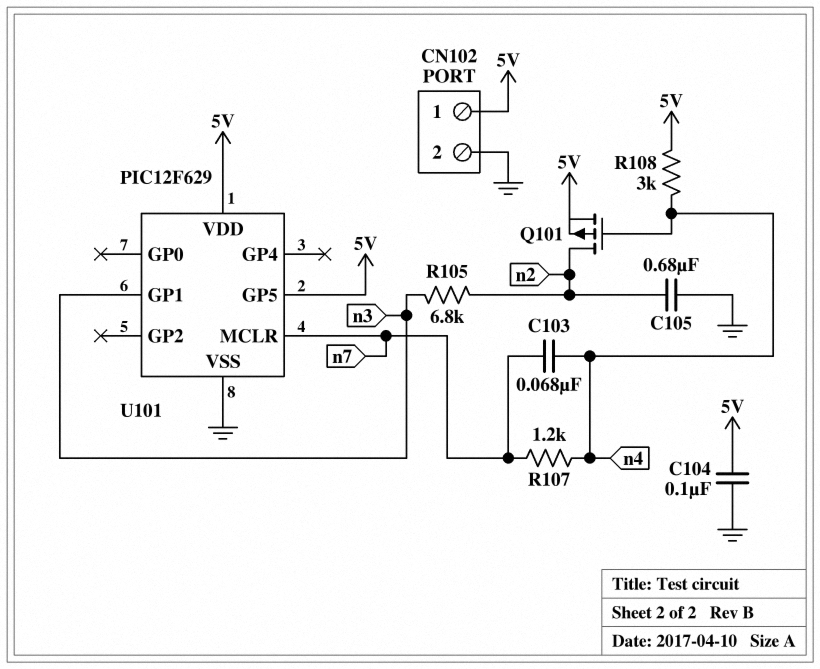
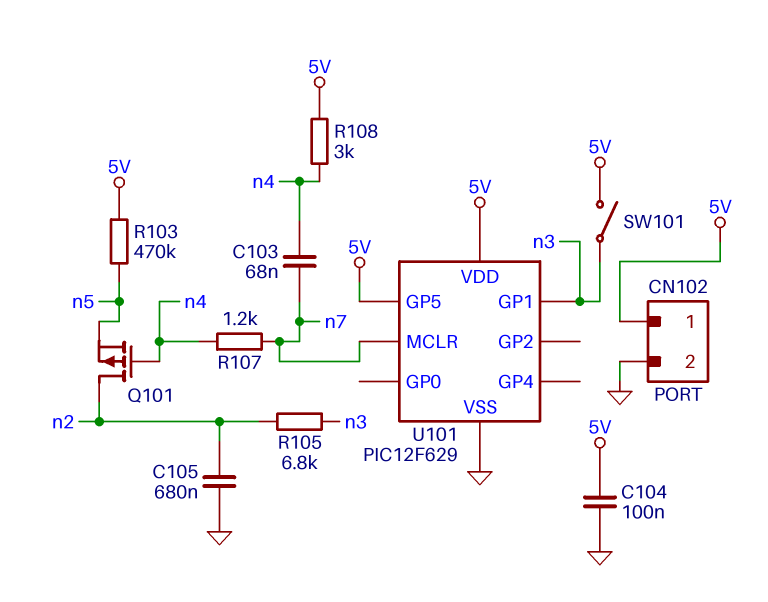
Q101: PMOS (G n4, D n2, S 5V) -> PMOS (G n4, D n2, S n5)
R103: none -> 470k (5V, n5)
SW101: none -> switch (5V, n3)

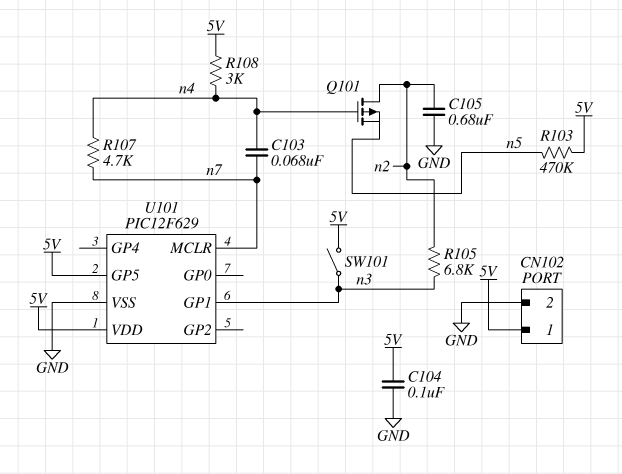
R107: 1.2k (n4, n7) -> 4.7k (n4, n7)

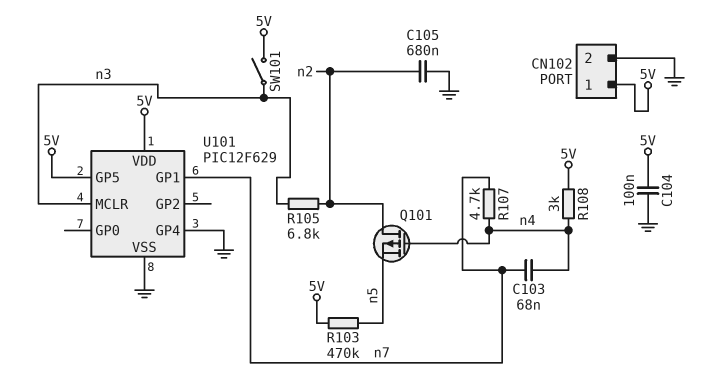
U101 pin GP1: n3 -> n7
U101 pin GP4: none -> GND
U101 pin MCLR: n7 -> n3

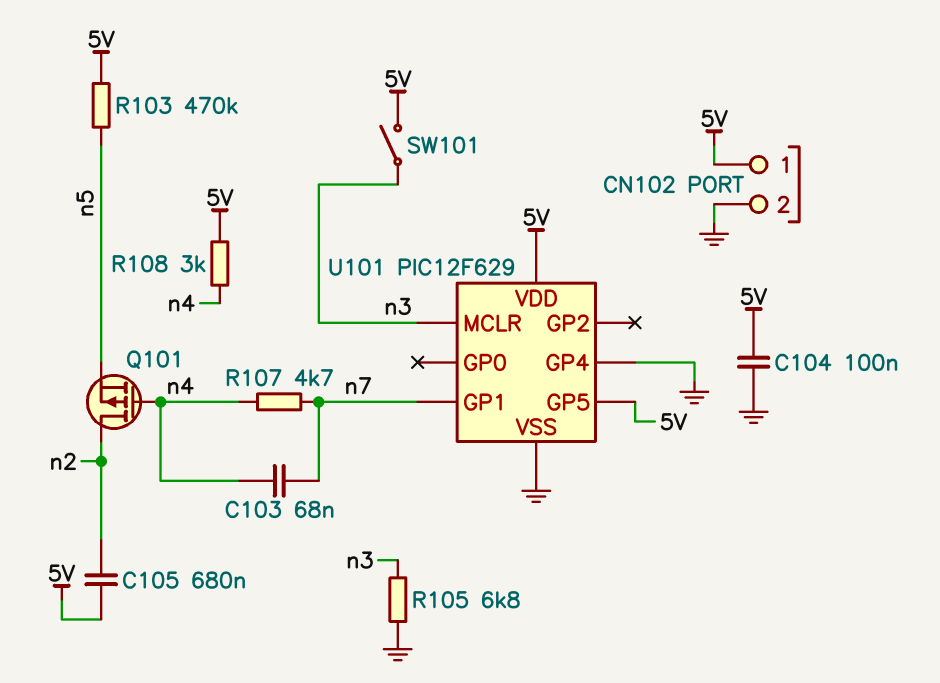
C105: 680nF (GND, n2) -> 680nF (5V, n2)
R105: 6.8k (n2, n3) -> 6.8k (GND, n3)

